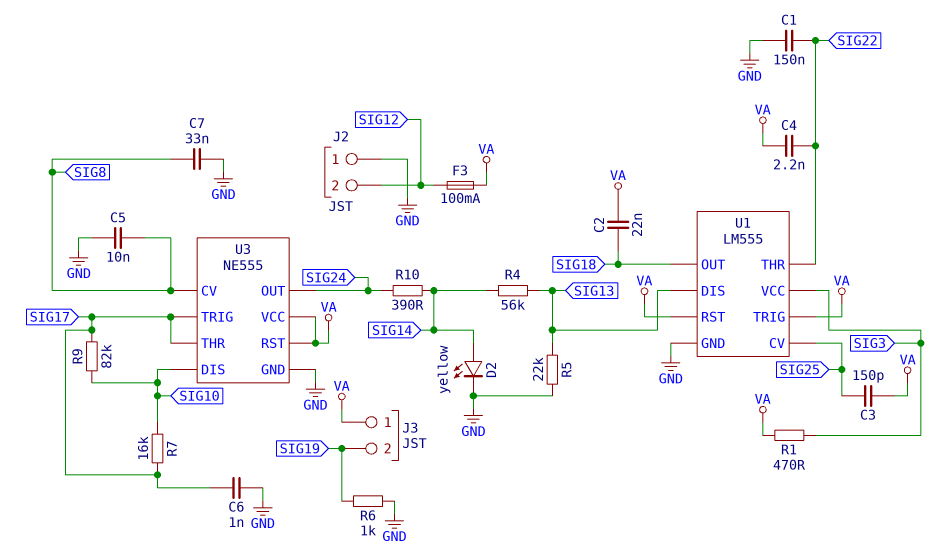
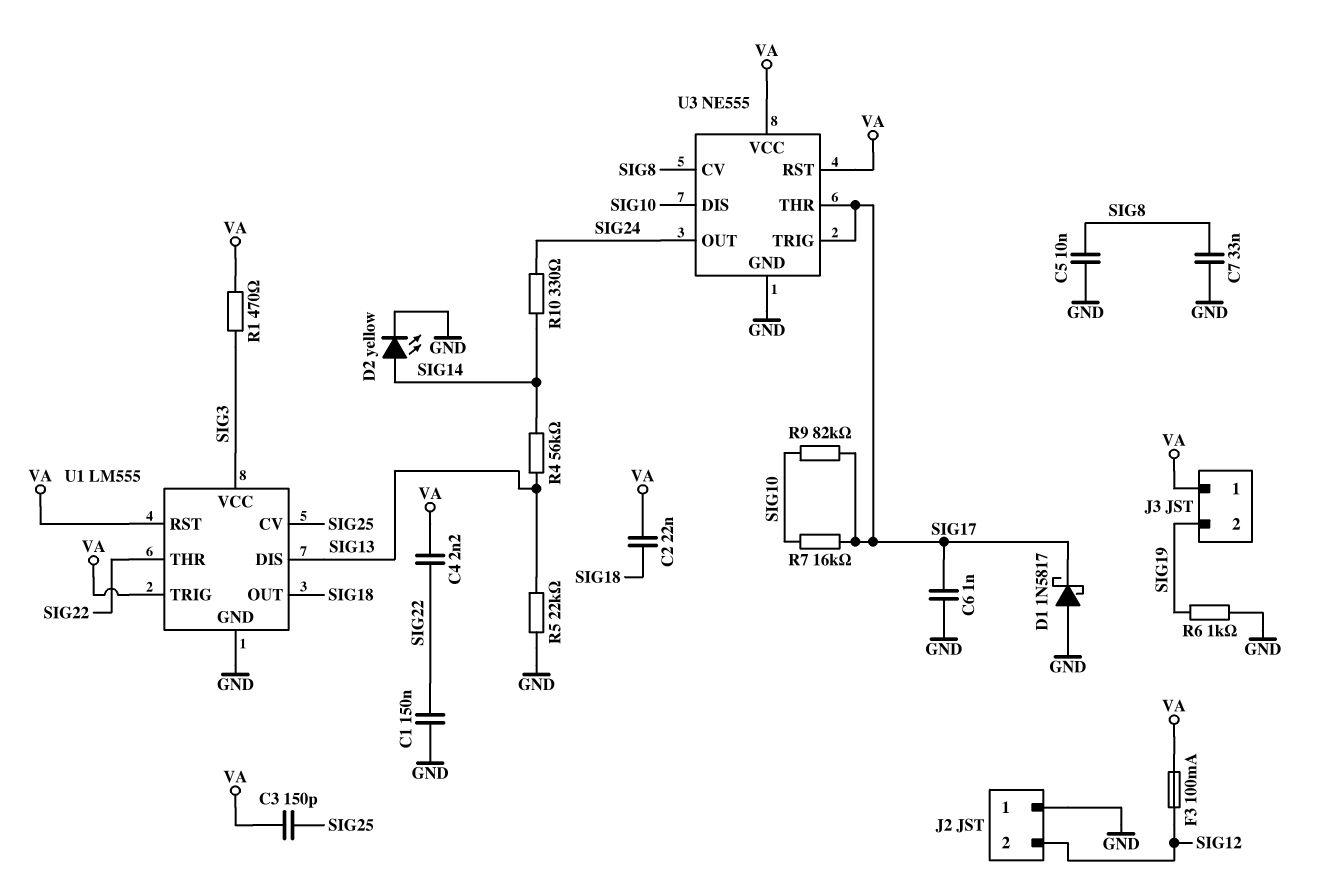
D1: none -> schottky 1N5817 (A GND, K SIG17)
R10: 390 (SIG14, SIG24) -> 330 (SIG14, SIG24)

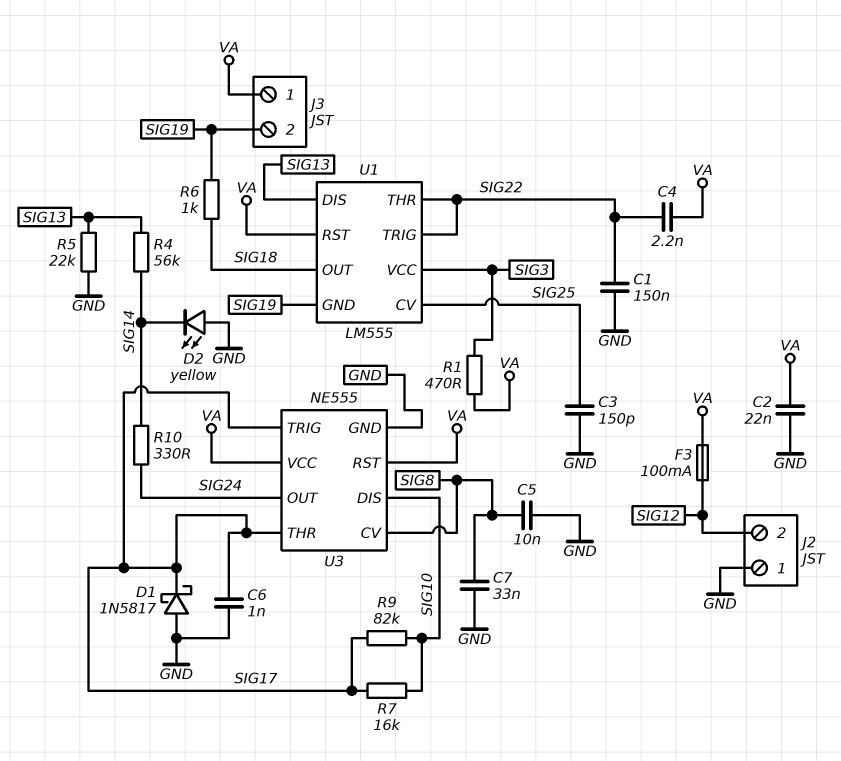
C2: 22nF (SIG18, VA) -> 22nF (GND, VA)
C3: 150pF (SIG25, VA) -> 150pF (GND, SIG25)
D2: LED yellow (A SIG14, K GND) -> LED yellow (A GND, K SIG14)
R6: 1k (GND, SIG19) -> 1k (SIG18, SIG19)
U1 pin GND: GND -> SIG19
U1 pin TRIG: VA -> SIG22

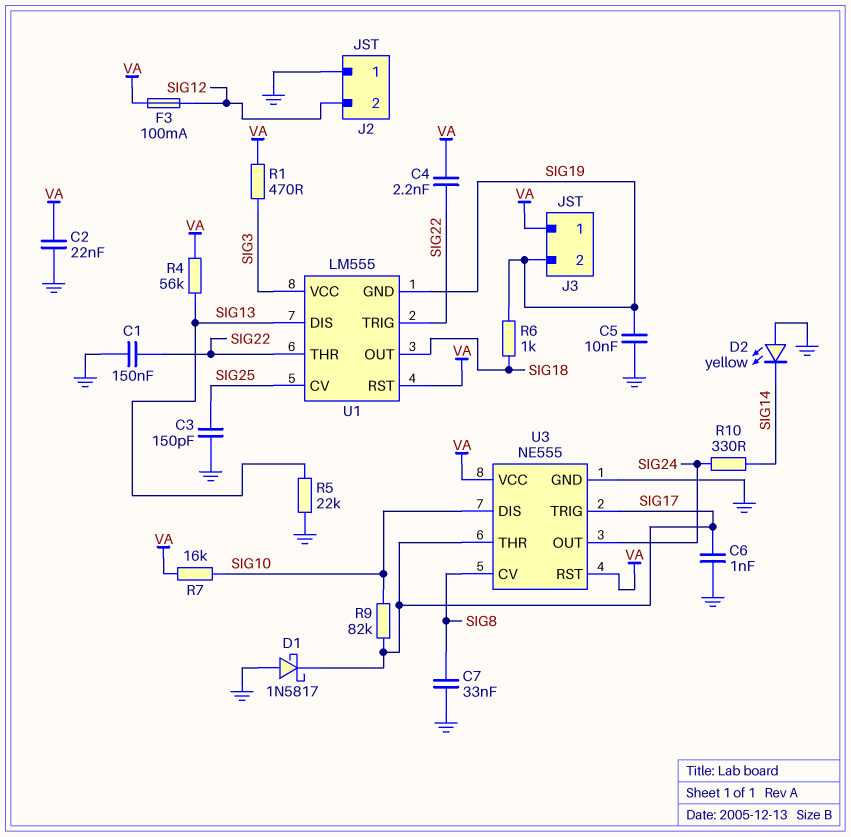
C5: 10nF (GND, SIG8) -> 10nF (GND, SIG19)
R4: 56k (SIG13, SIG14) -> 56k (SIG13, VA)
R7: 16k (SIG10, SIG17) -> 16k (SIG10, VA)

